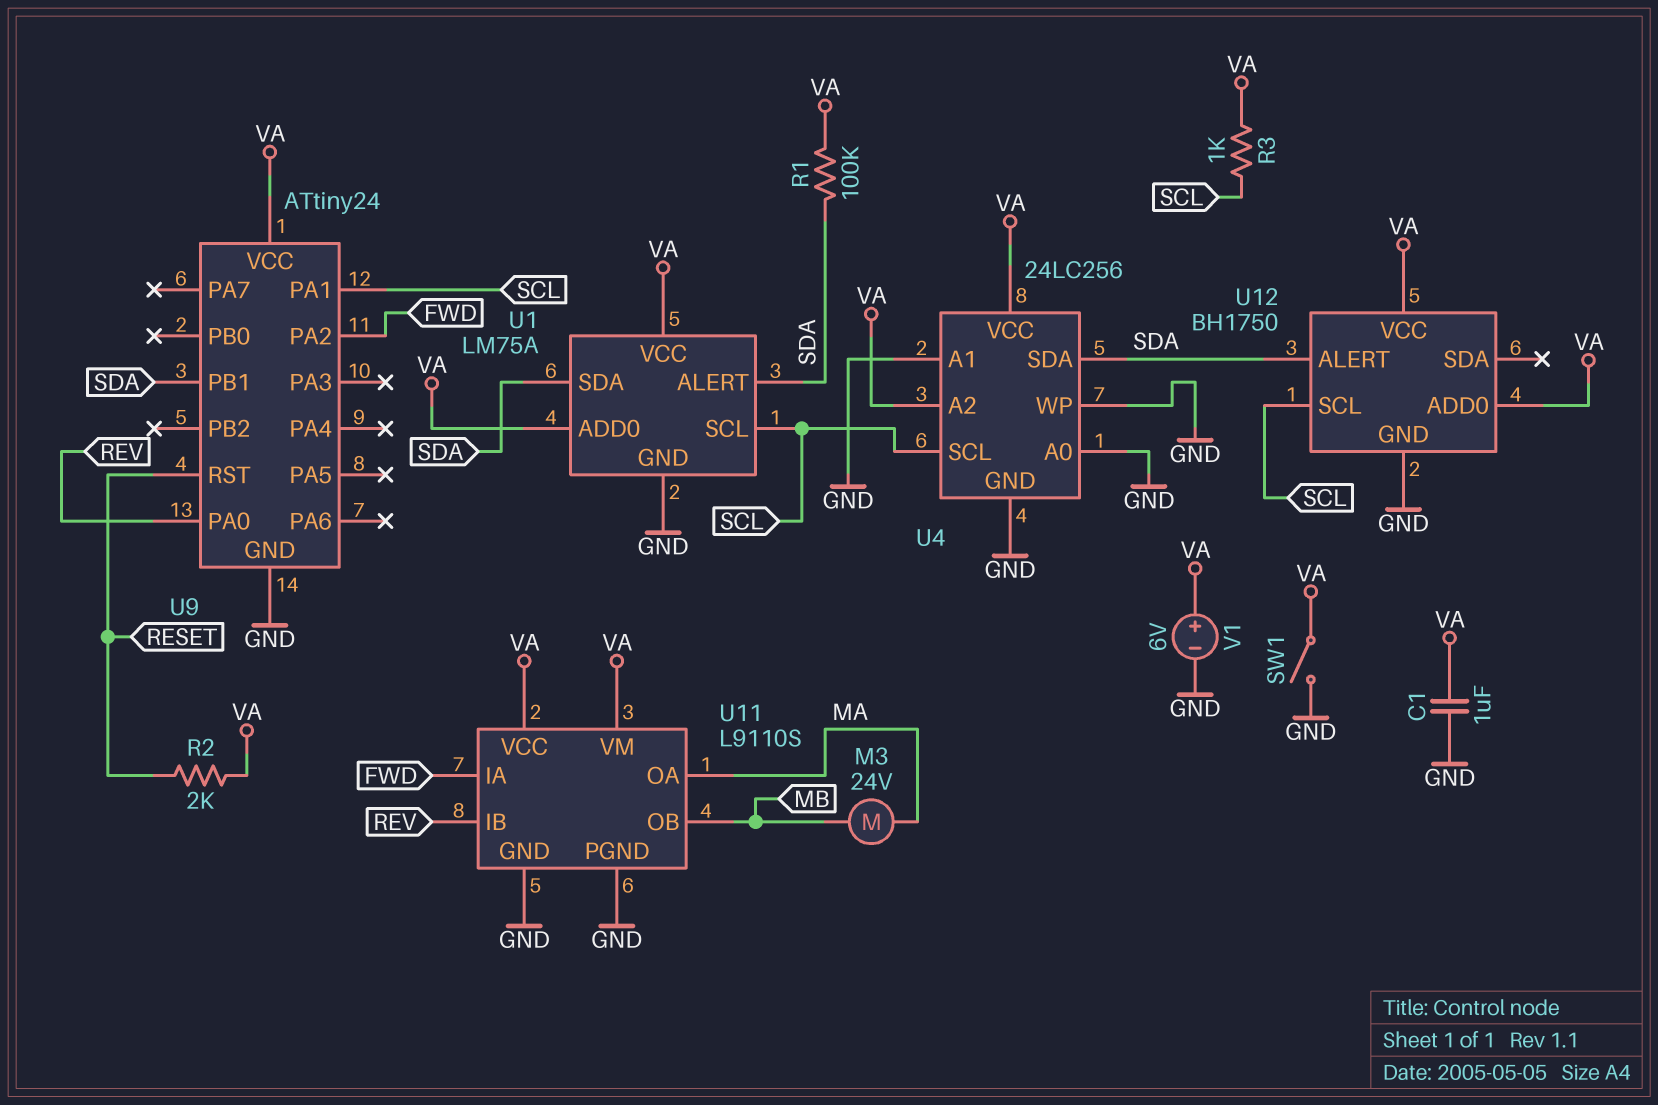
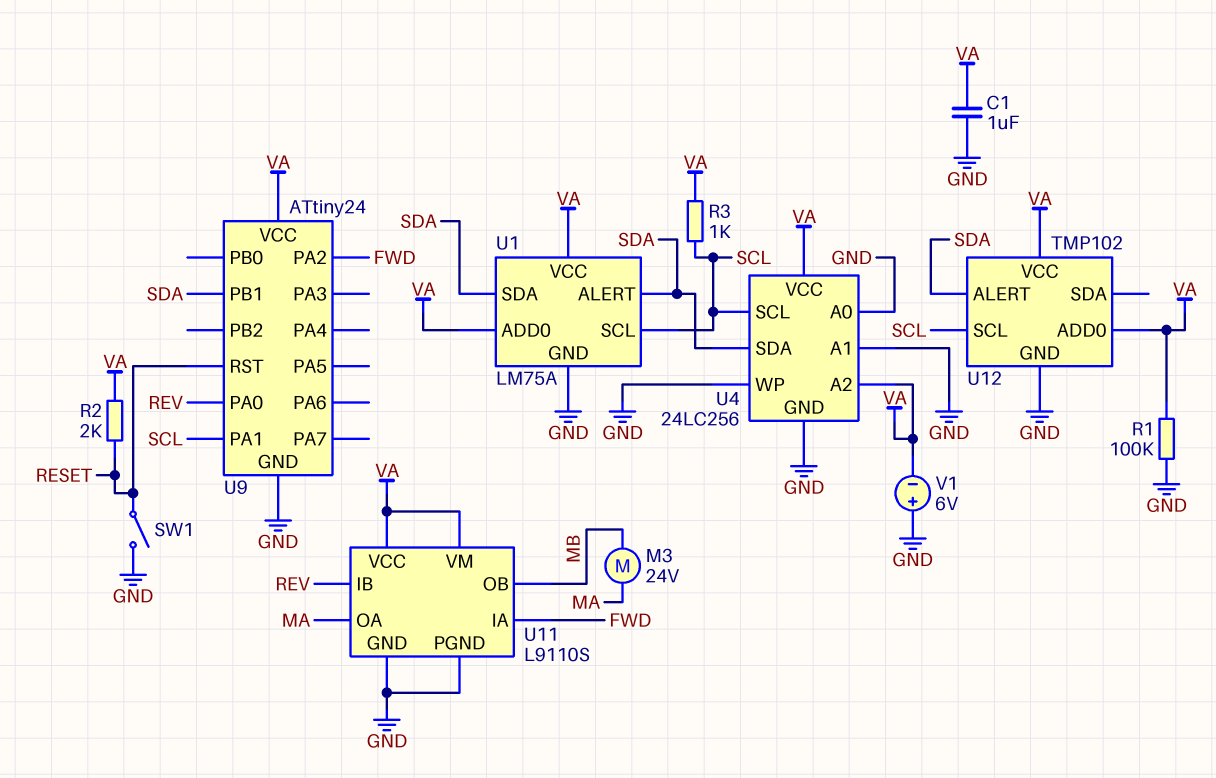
R1: 100k (SDA, VA) -> 100k (GND, VA)
SW1: switch (GND, VA) -> switch (GND, RESET)
U12: BH1750 -> TMP102
V1: 6V (plus VA, minus GND) -> 6V (plus GND, minus VA)

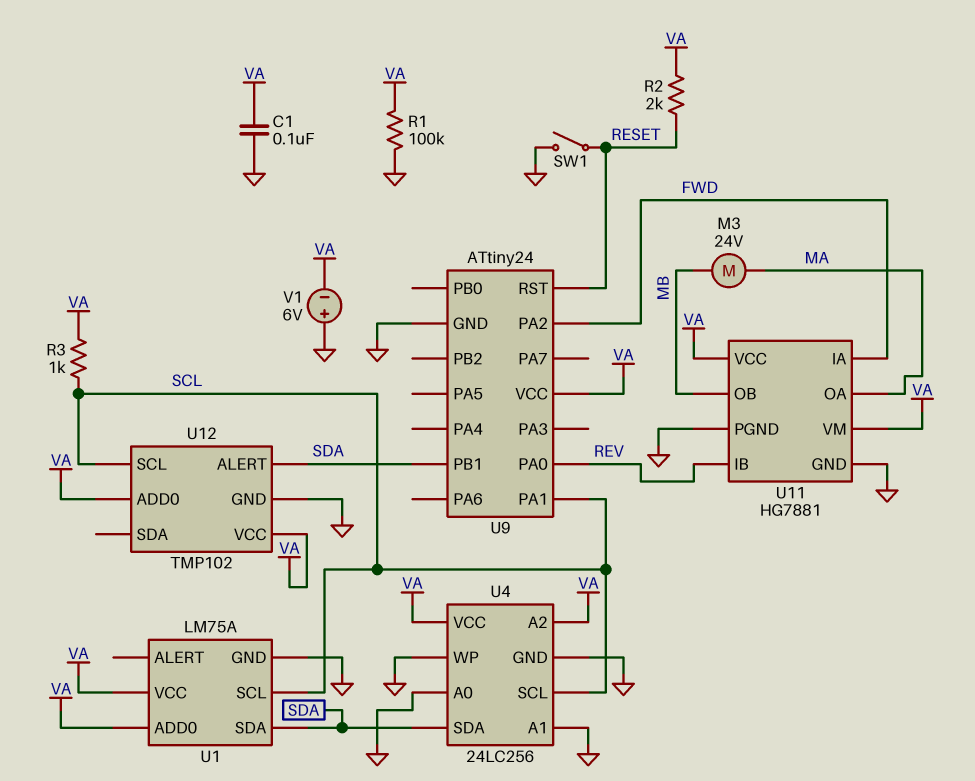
C1: 1uF (GND, VA) -> 100nF (GND, VA)
U1 pin ALERT: SDA -> none
U11: L9110S -> HG7881

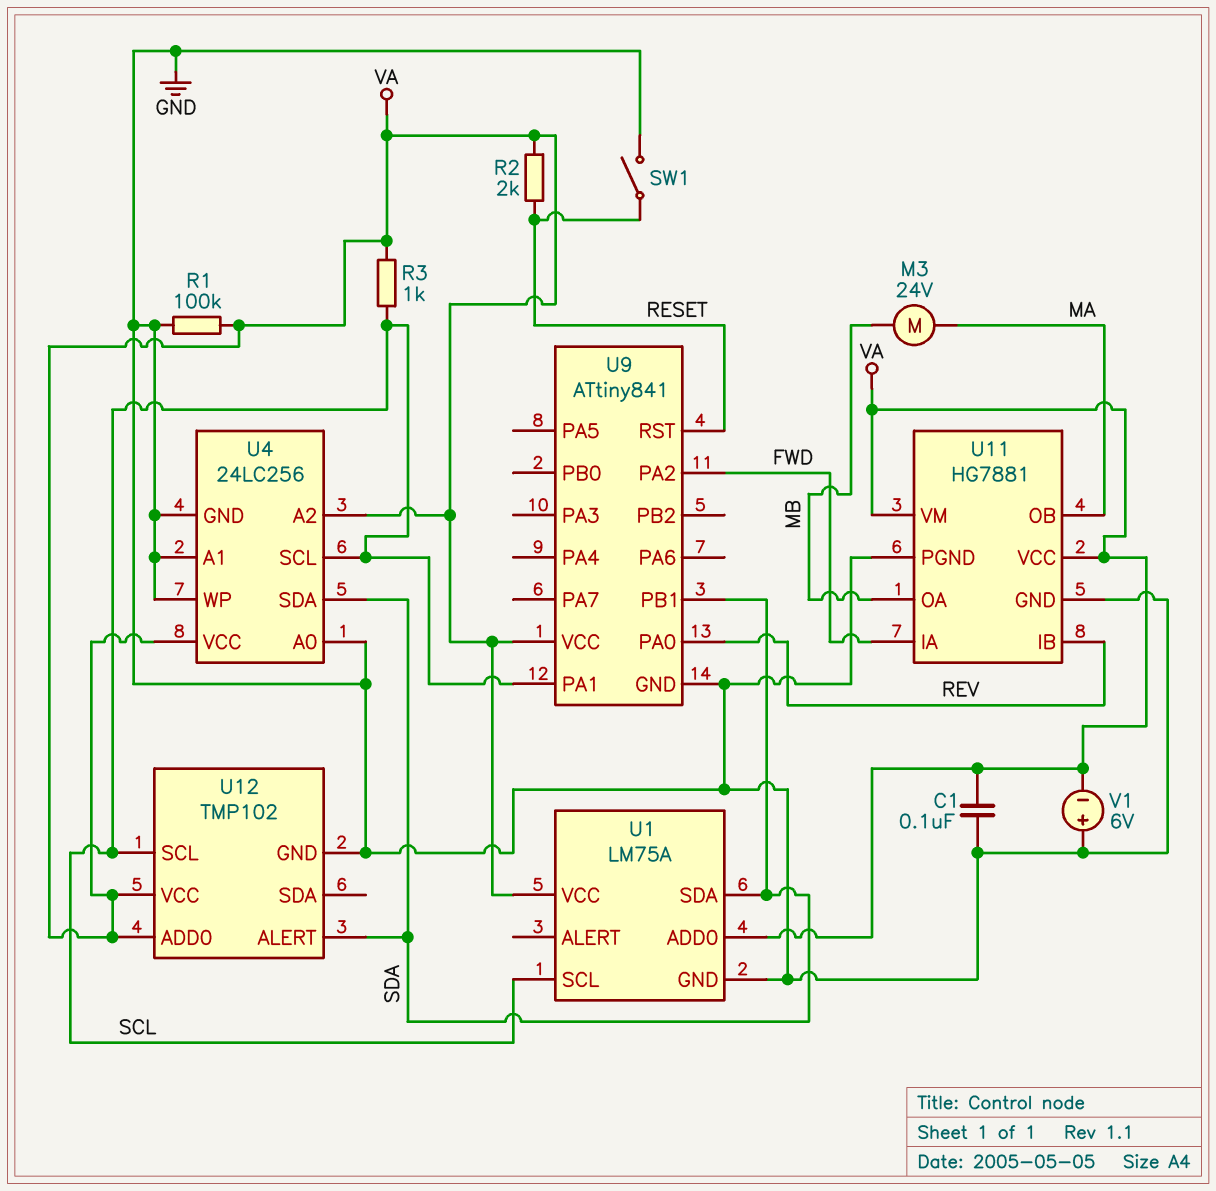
U9: ATtiny24 -> ATtiny841
U11 pin OA: MA -> MB
U11 pin OB: MB -> MA

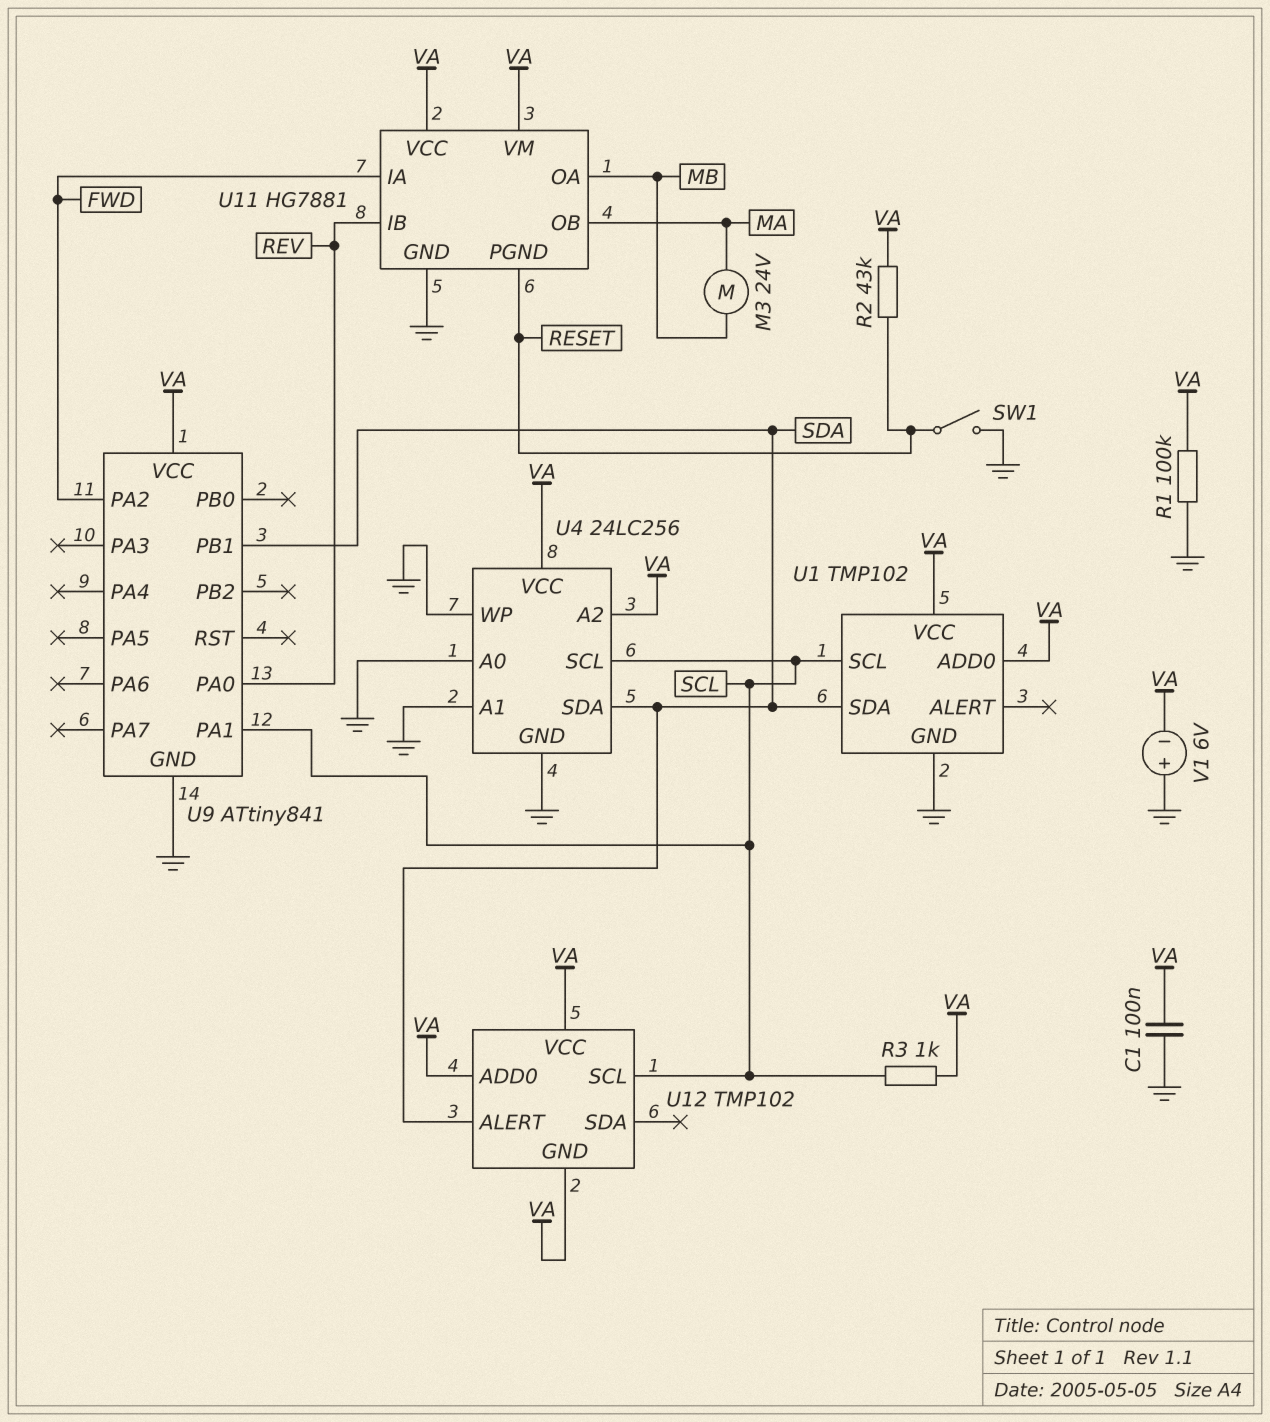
R2: 2k (RESET, VA) -> 43k (RESET, VA)
U1: LM75A -> TMP102
U9 pin RST: RESET -> none
U11 pin PGND: GND -> RESET
U12 pin GND: GND -> VA

